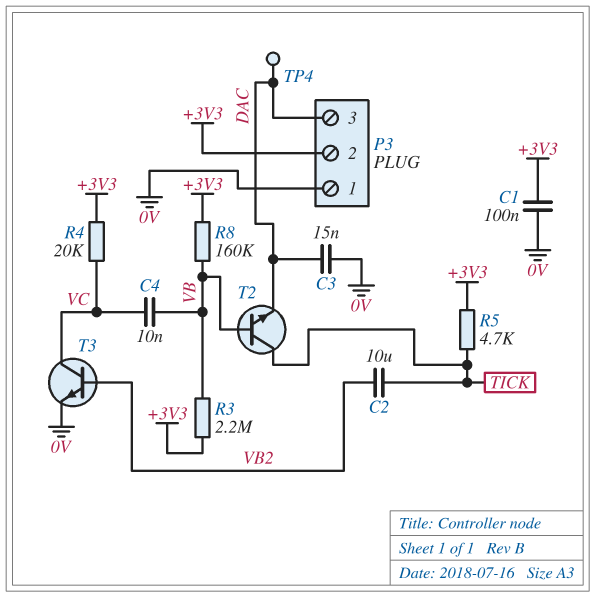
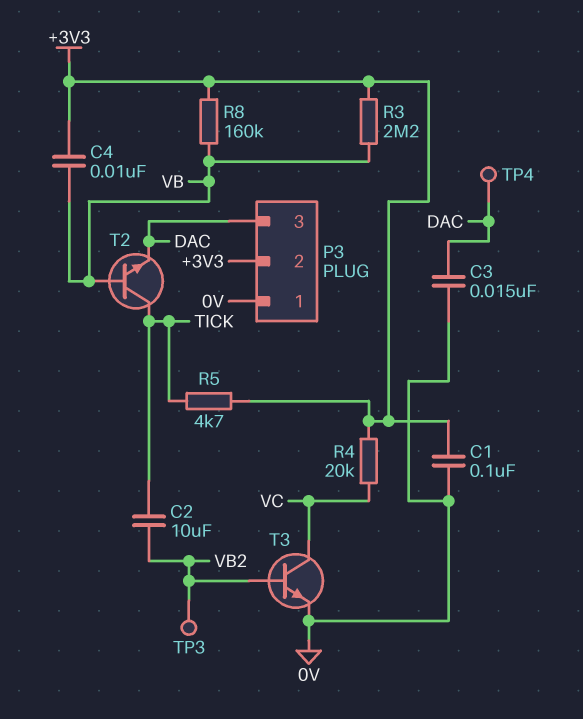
C4: 10nF (VB, VC) -> 10nF (+3V3, VB)
TP3: none -> test point (VB2)

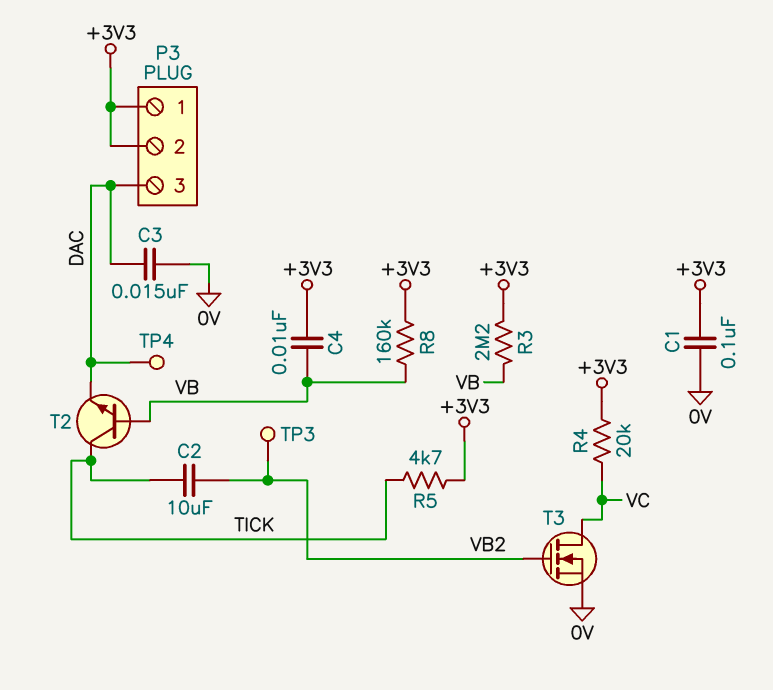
P3 pin 1: 0V -> +3V3
T3: NPN (B VB2, C VC, E 0V) -> NMOS (G VB2, D VC, S 0V)

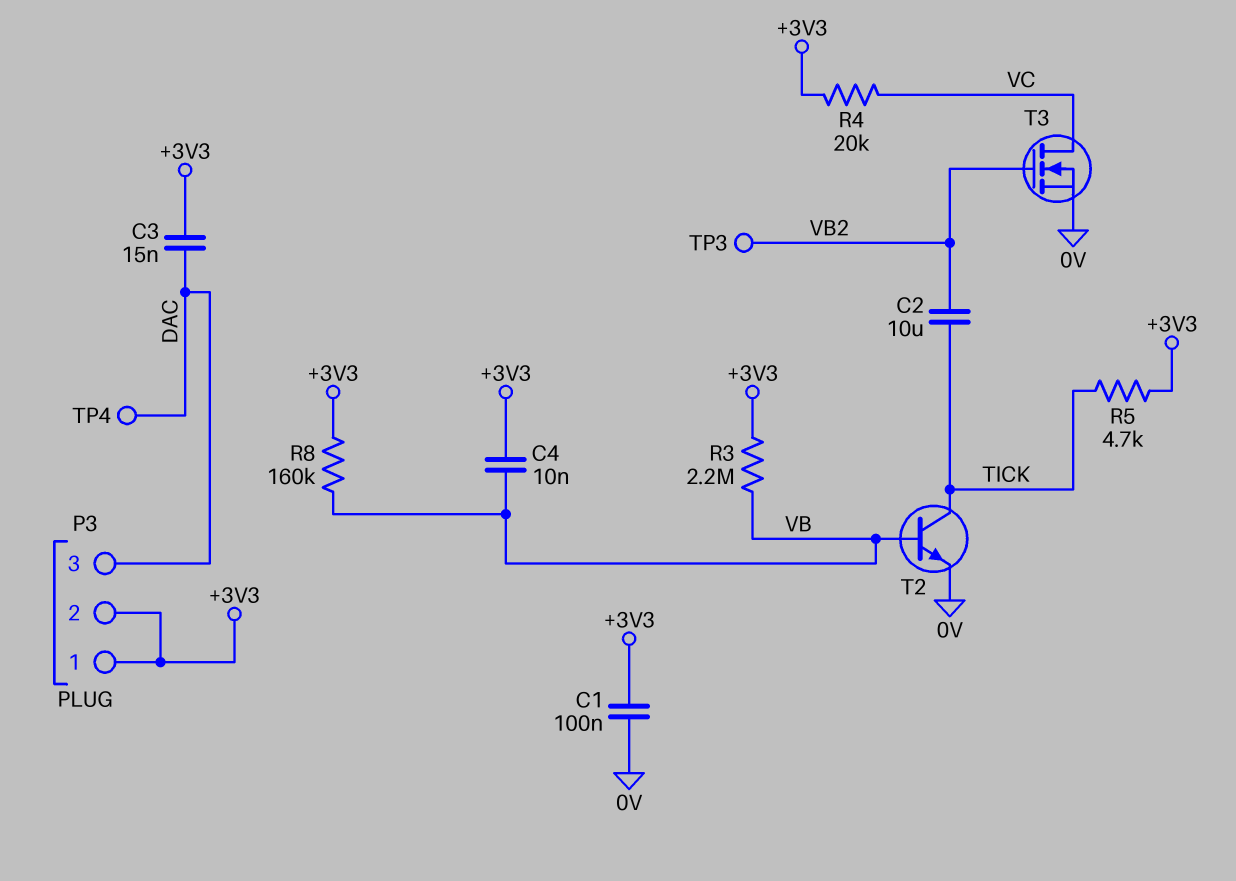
C3: 15nF (0V, DAC) -> 15nF (+3V3, DAC)
T2: NPN (B VB, C TICK, E DAC) -> NPN (B VB, C TICK, E 0V)

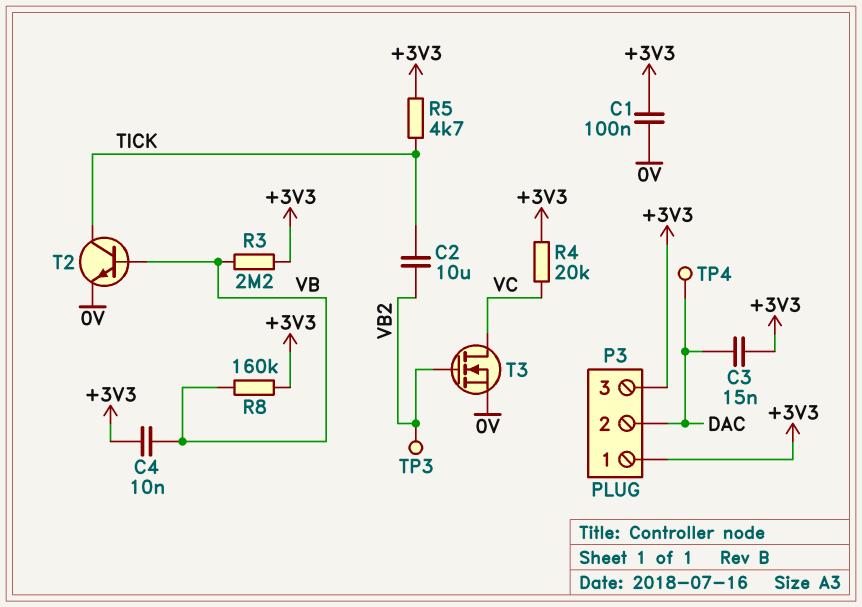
P3 pin 2: +3V3 -> DAC
P3 pin 3: DAC -> +3V3

